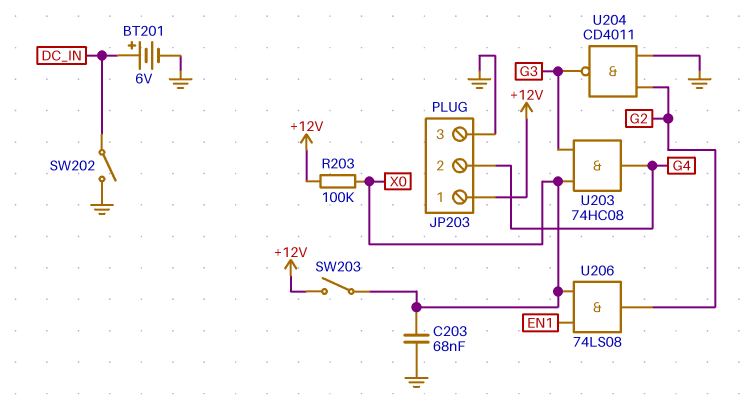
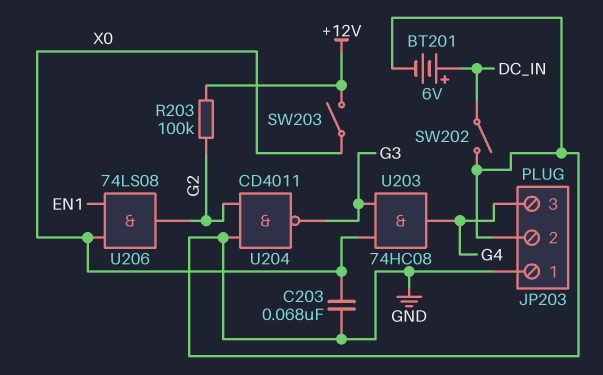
JP203 pin 1: +12V -> GND
JP203 pin 2: G4 -> GND
JP203 pin 3: GND -> G4
R203: 100k (+12V, X0) -> 100k (+12V, G2)

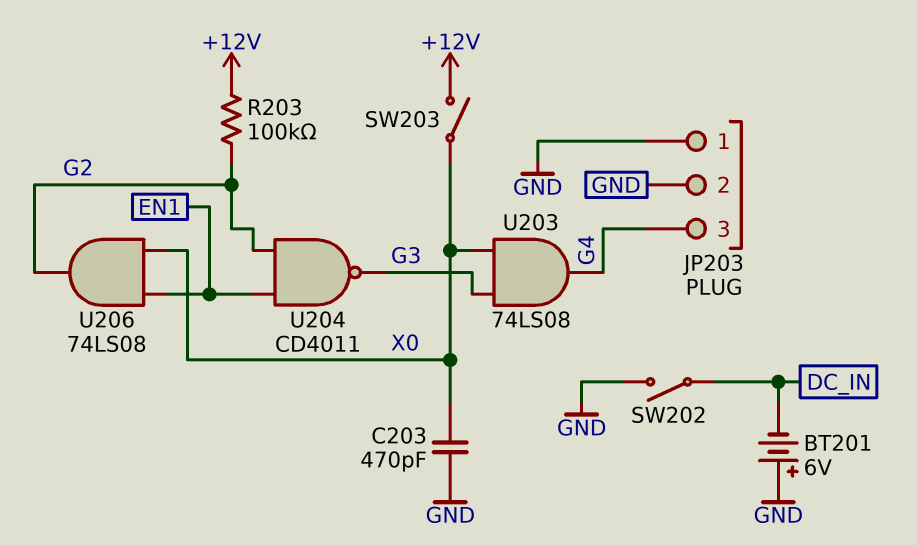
BT201: 6V (plus DC_IN, minus GND) -> 6V (plus GND, minus DC_IN)
C203: 68nF (GND, X0) -> 470pF (GND, X0)
U203: AND 74HC08 (in G3, in X0, out G4) -> AND 74LS08 (in G3, in X0, out G4)
U204: NAND CD4011 (in G2, in GND, out G3) -> NAND CD4011 (in EN1, in G2, out G3)

